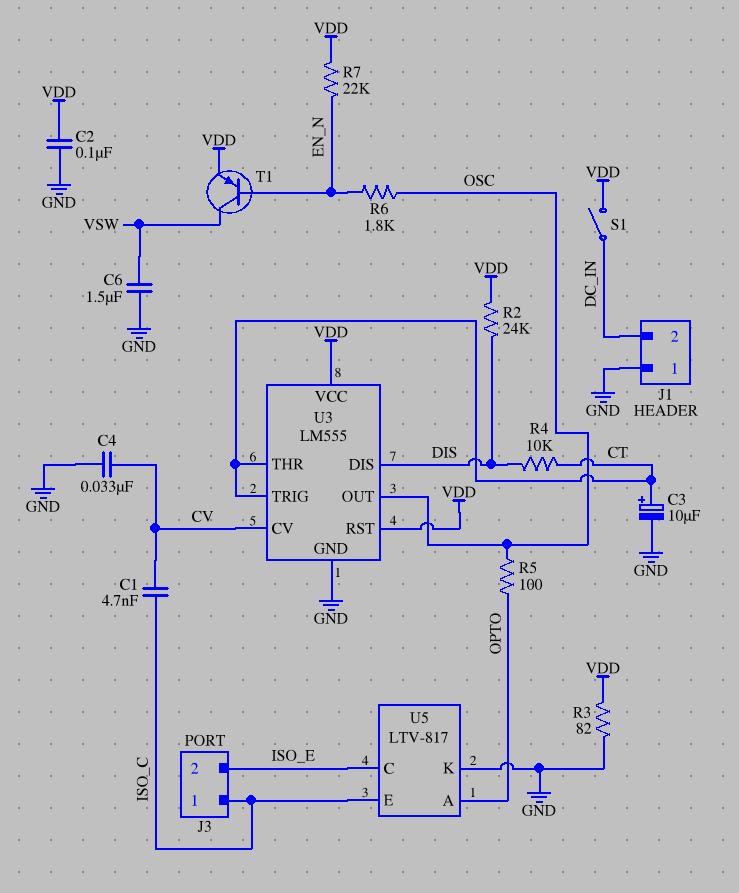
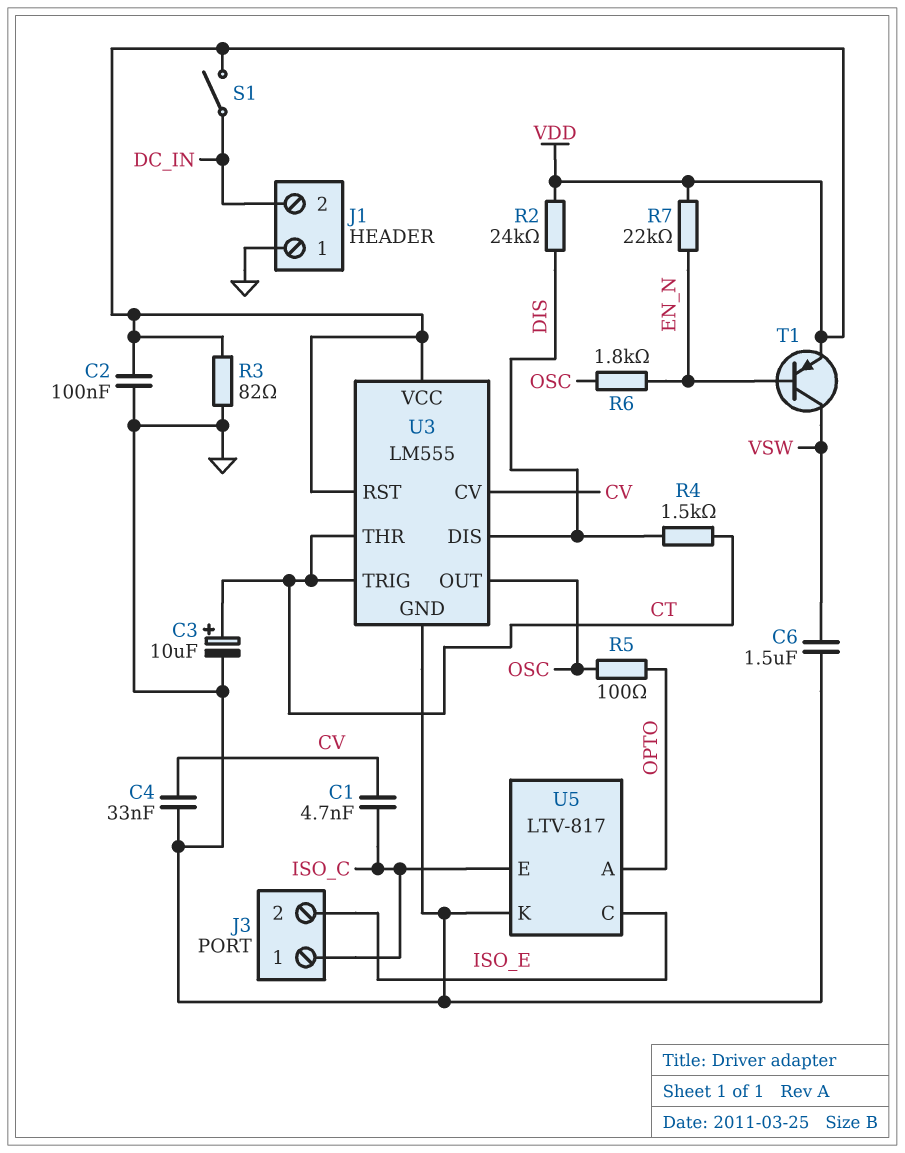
R4: 10k (CT, DIS) -> 1.5k (CT, DIS)

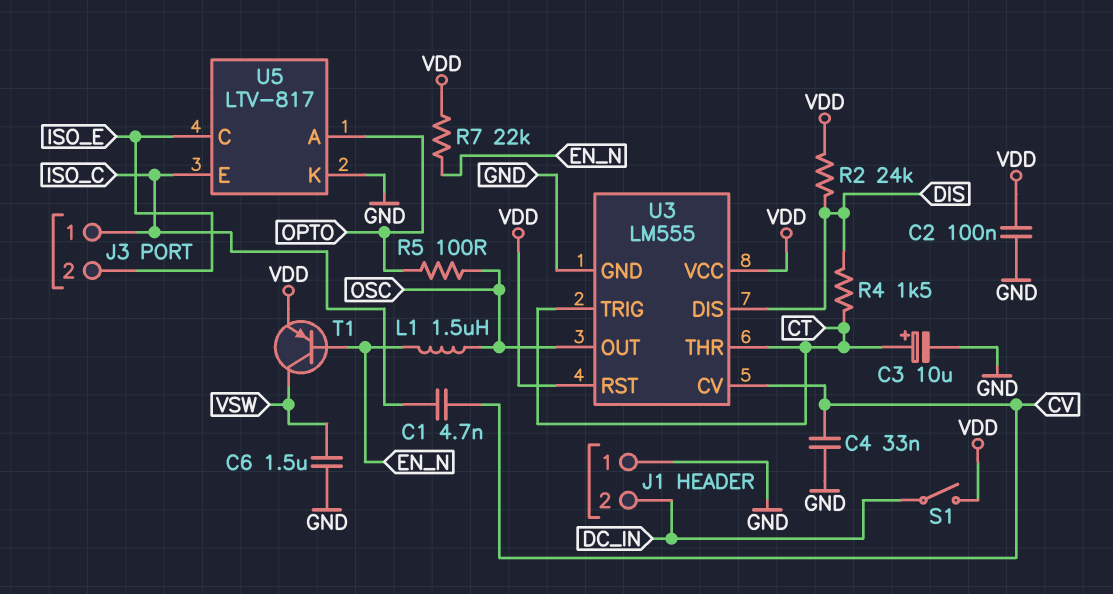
L1: none -> 1.5uH (EN_N, OSC)
R3: 82 (GND, VDD) -> none
R6: 1.8k (EN_N, OSC) -> none

